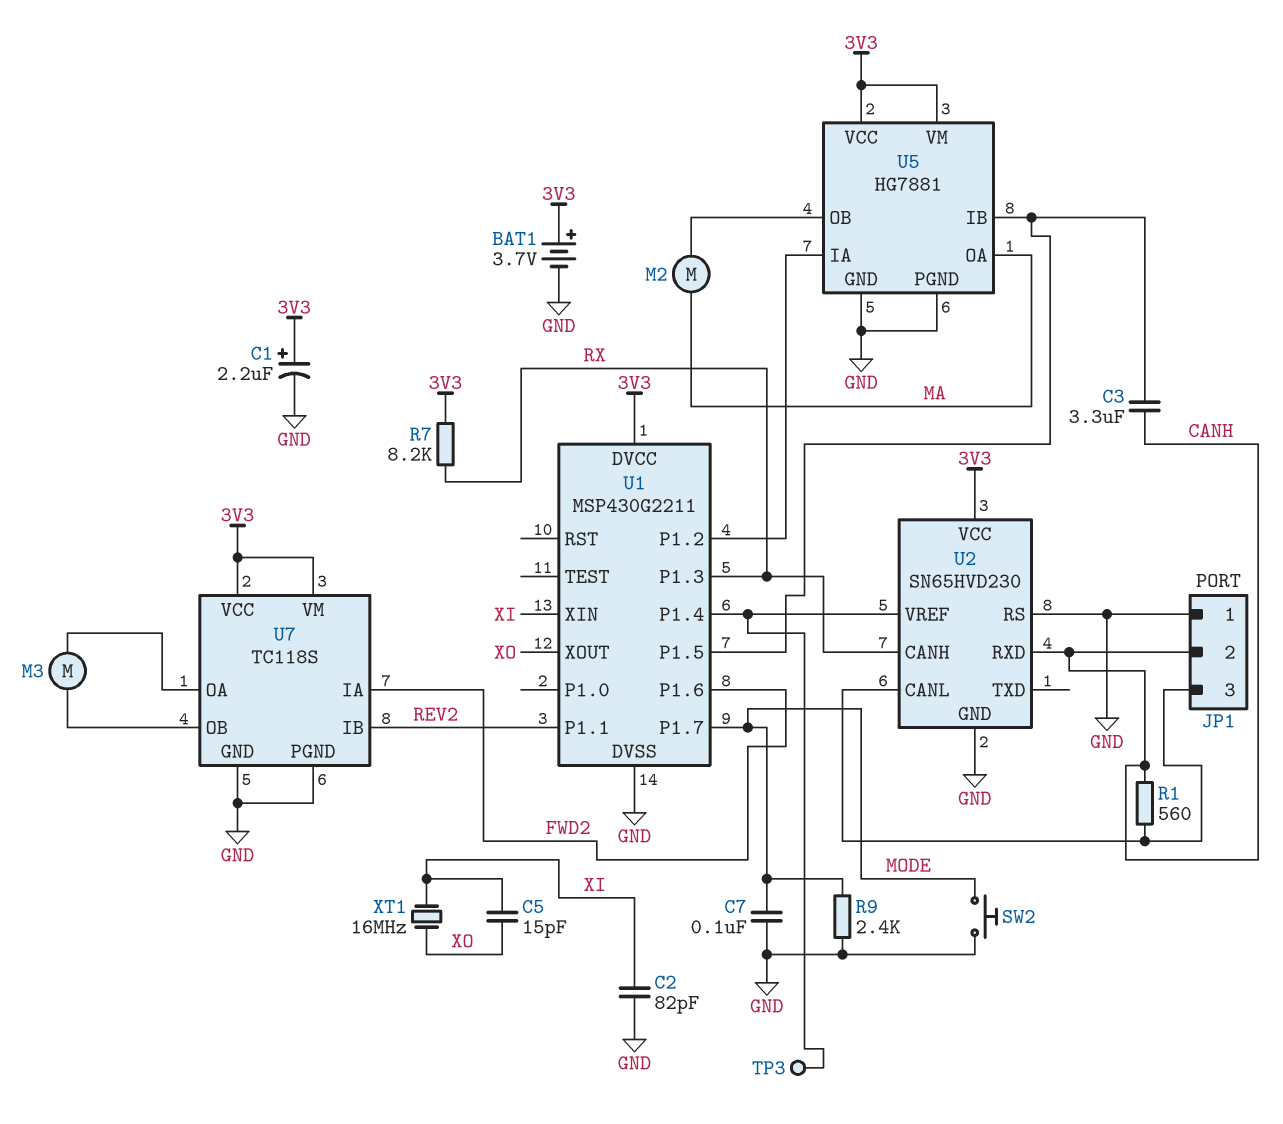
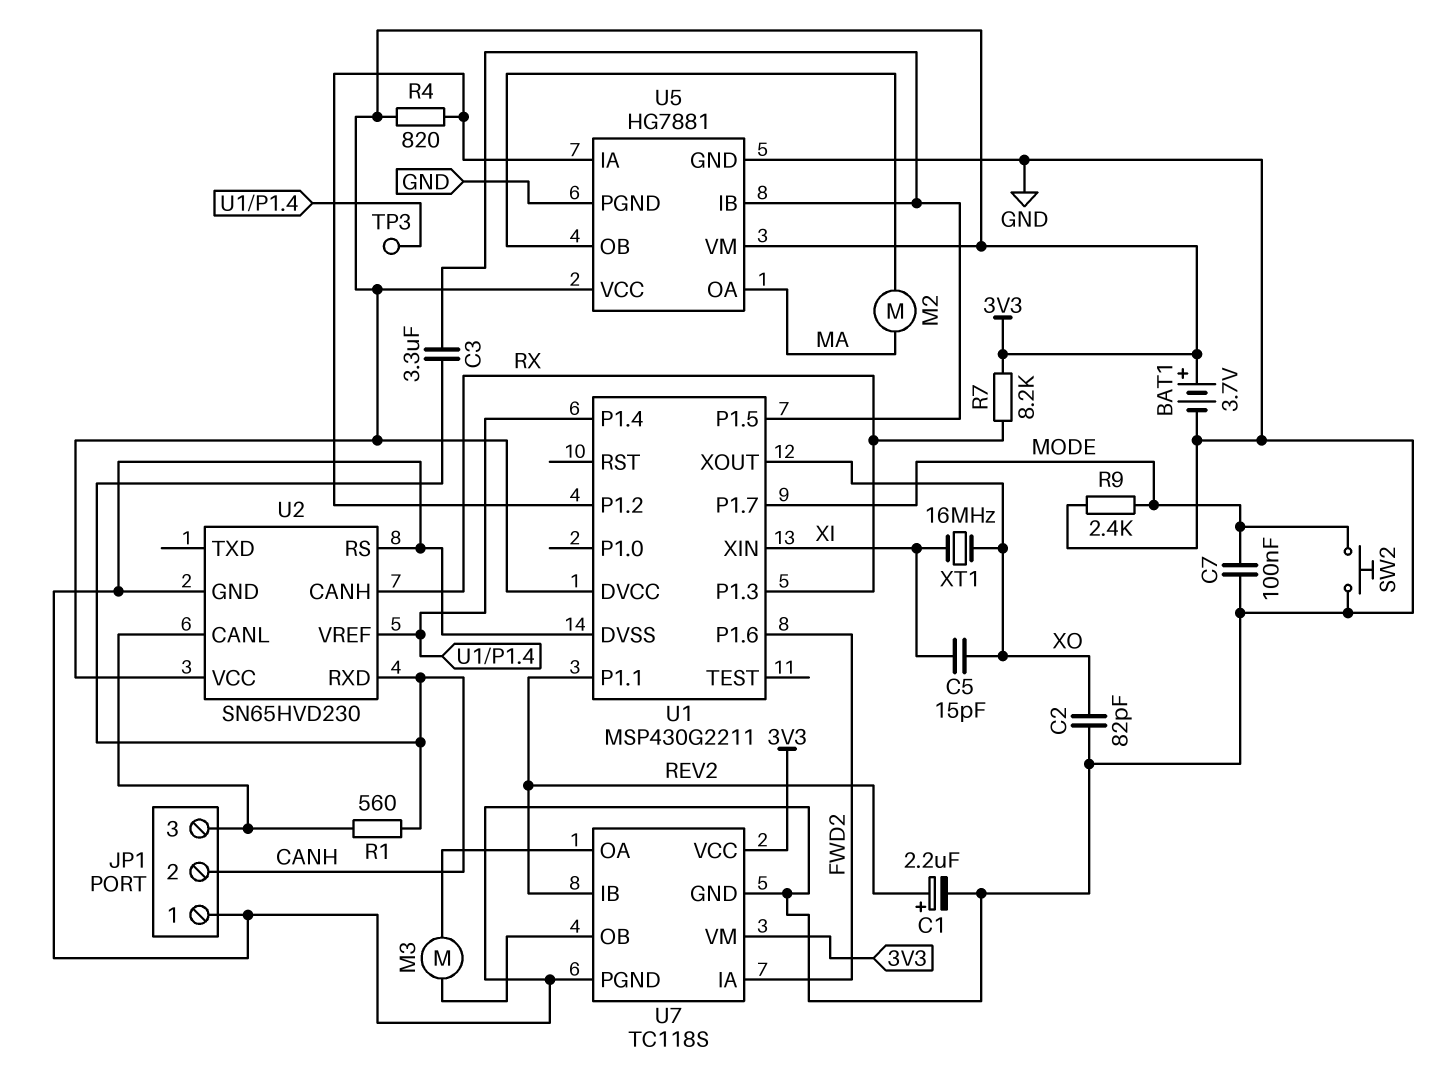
C1: 2.2uF (plus 3V3, minus GND) -> 2.2uF (plus REV2, minus GND)
C2: 82pF (GND, XI) -> 82pF (GND, XO)
R4: none -> 820 (3V3, U1/P1.2)

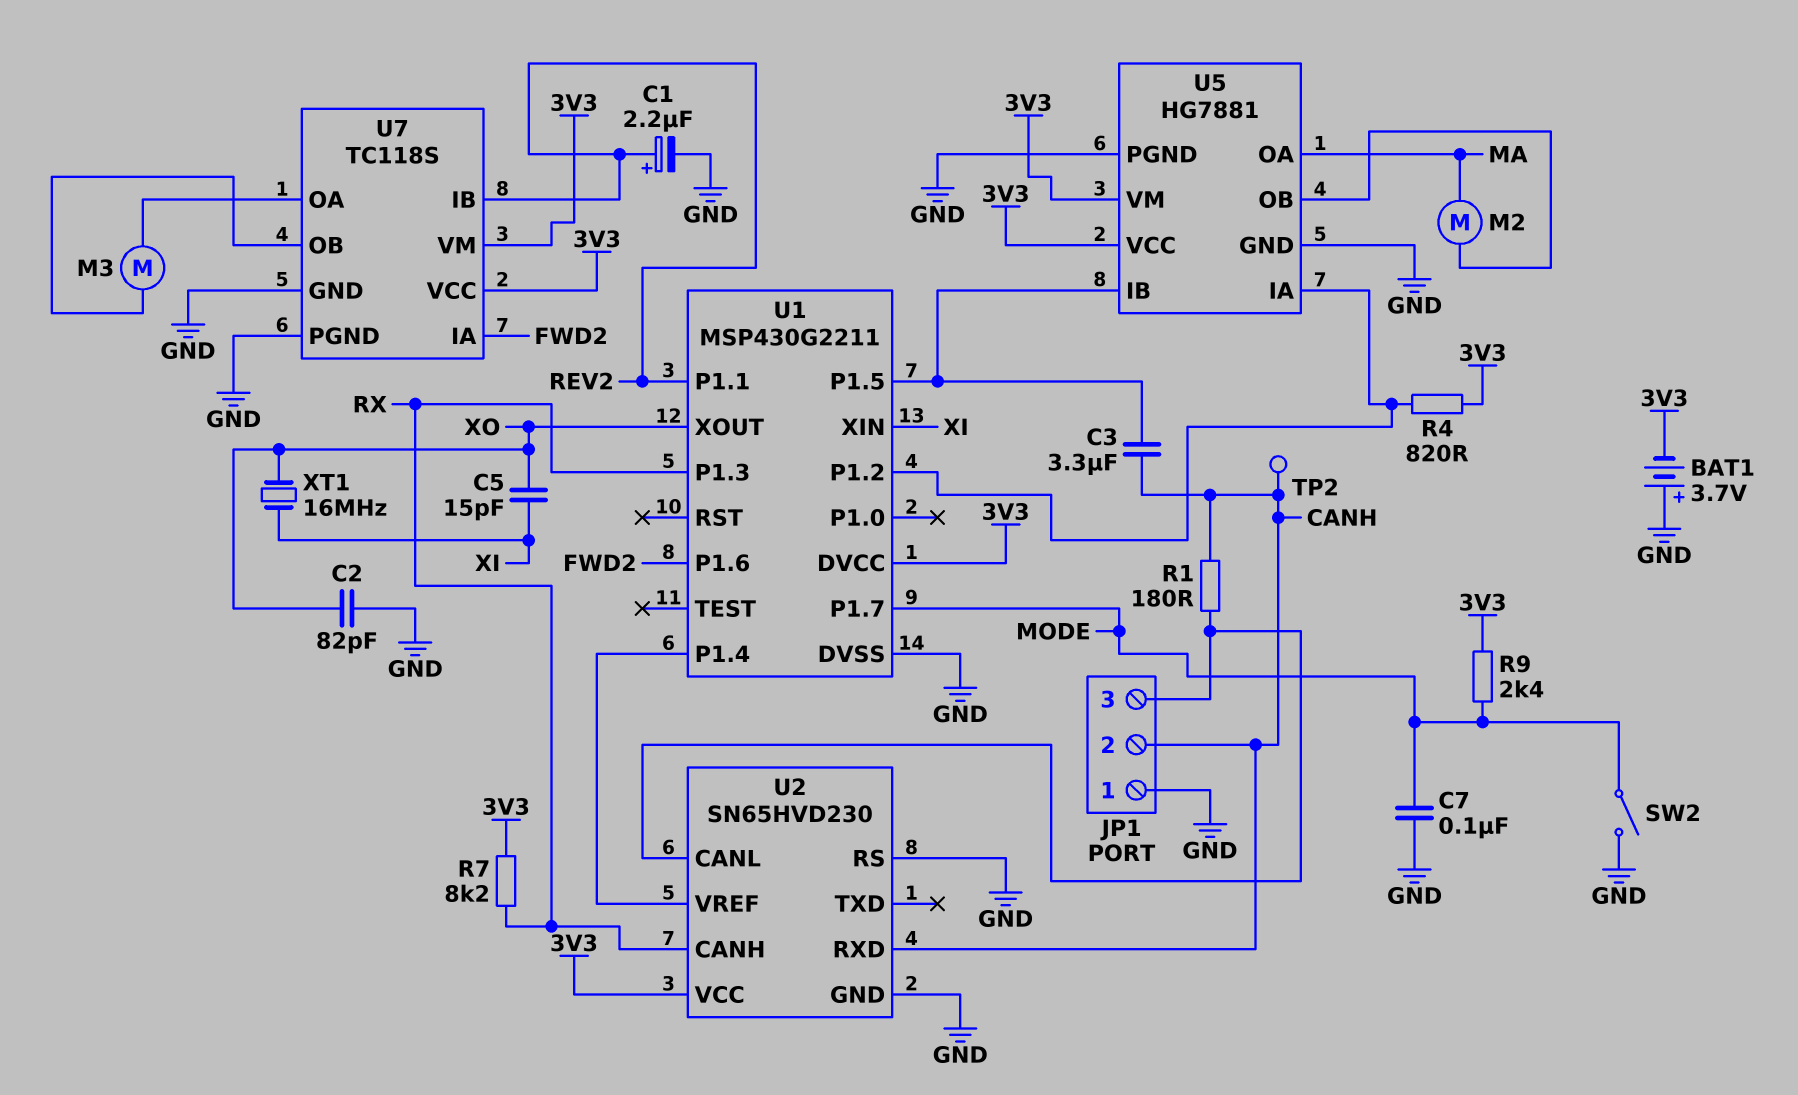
BAT1: 3.7V (plus 3V3, minus GND) -> 3.7V (plus GND, minus 3V3)
R1: 560 (CANH, JP1/3) -> 180 (CANH, JP1/3)
R9: 2.4k (GND, MODE) -> 2.4k (3V3, MODE)
SW2: button (GND, MODE) -> switch (GND, MODE)
TP2: none -> test point (CANH)
TP3: test point (U1/P1.4) -> none

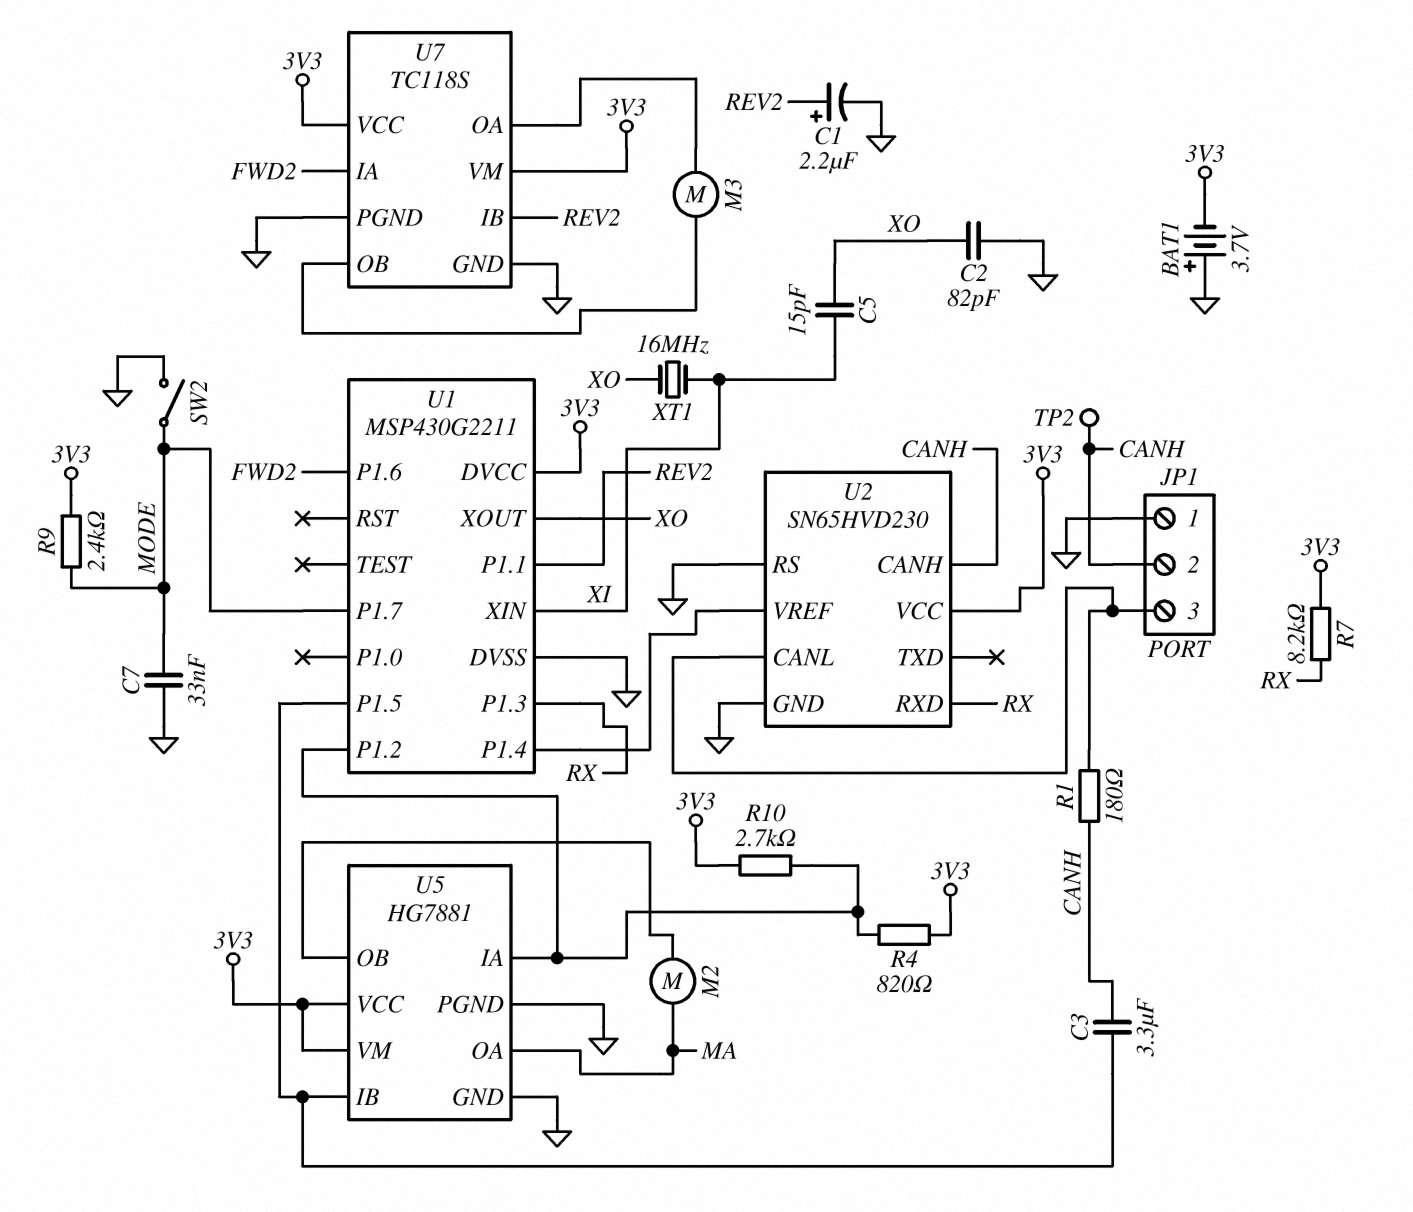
C7: 100nF (GND, MODE) -> 33nF (GND, MODE)
R10: none -> 2.7k (3V3, U1/P1.2)
U2 pin CANH: RX -> CANH
U2 pin RXD: CANH -> RX

